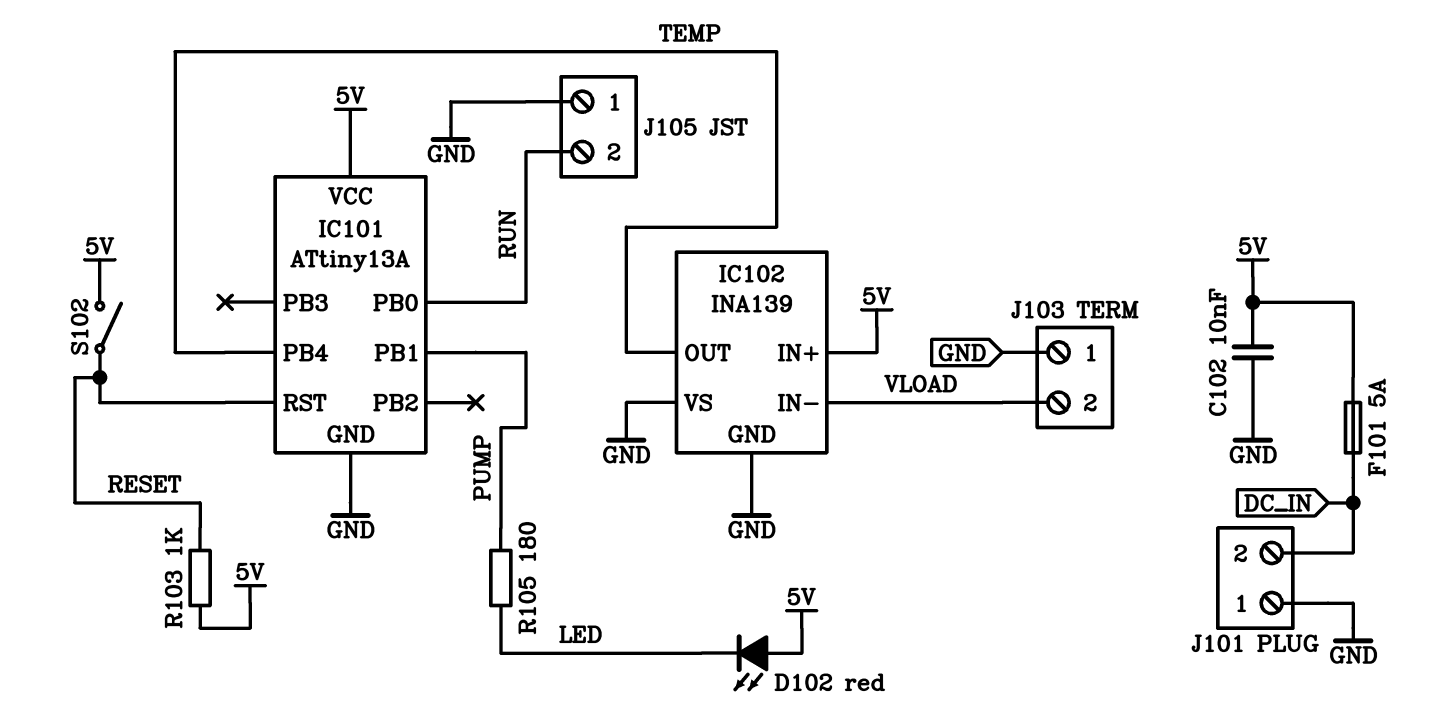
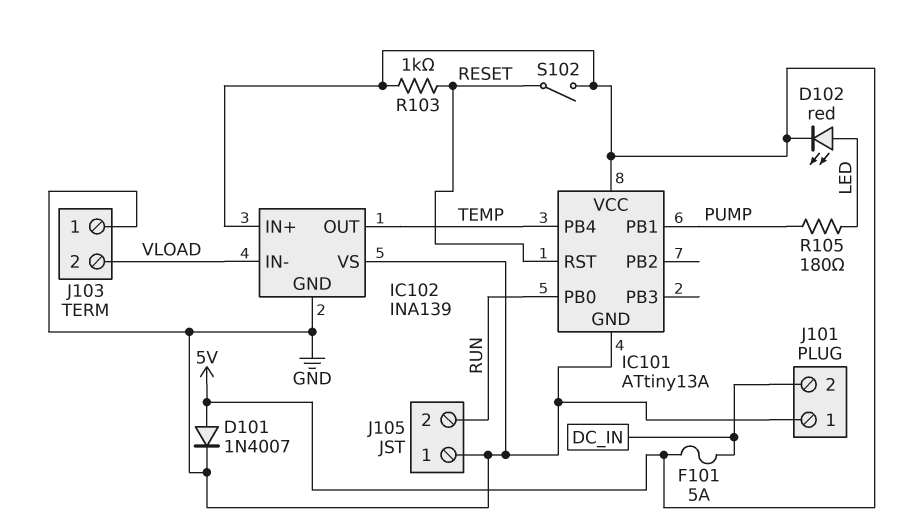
C102: 10nF (5V, GND) -> none
D101: none -> diode 1N4007 (A 5V, K GND)
D102: LED red (A 5V, K LED) -> LED red (A LED, K 5V)

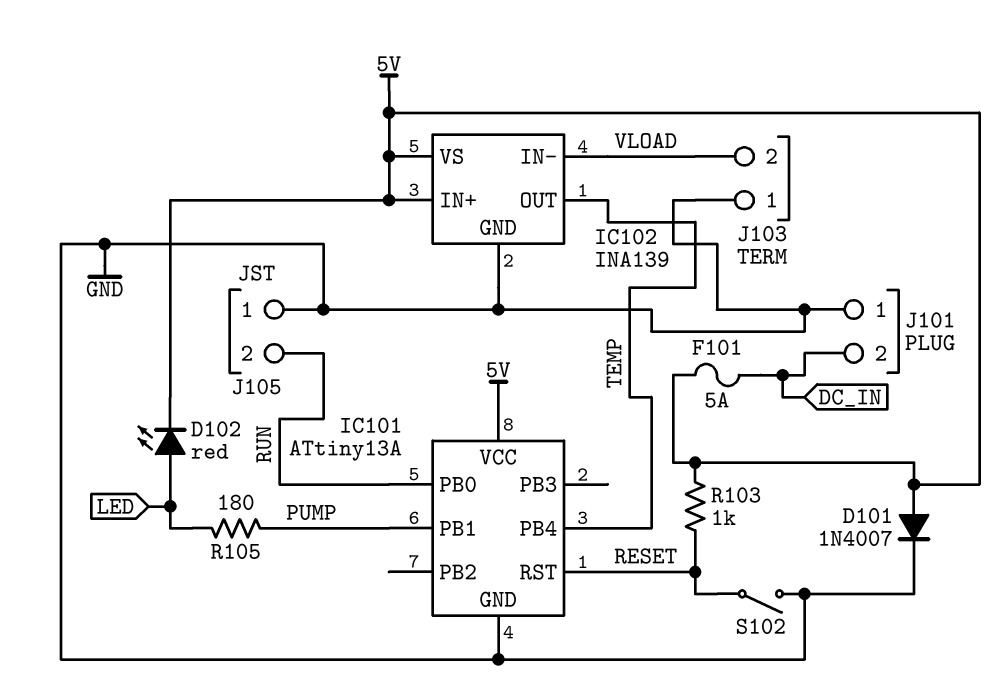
IC102 pin VS: GND -> 5V
S102: switch (5V, RESET) -> switch (GND, RESET)

